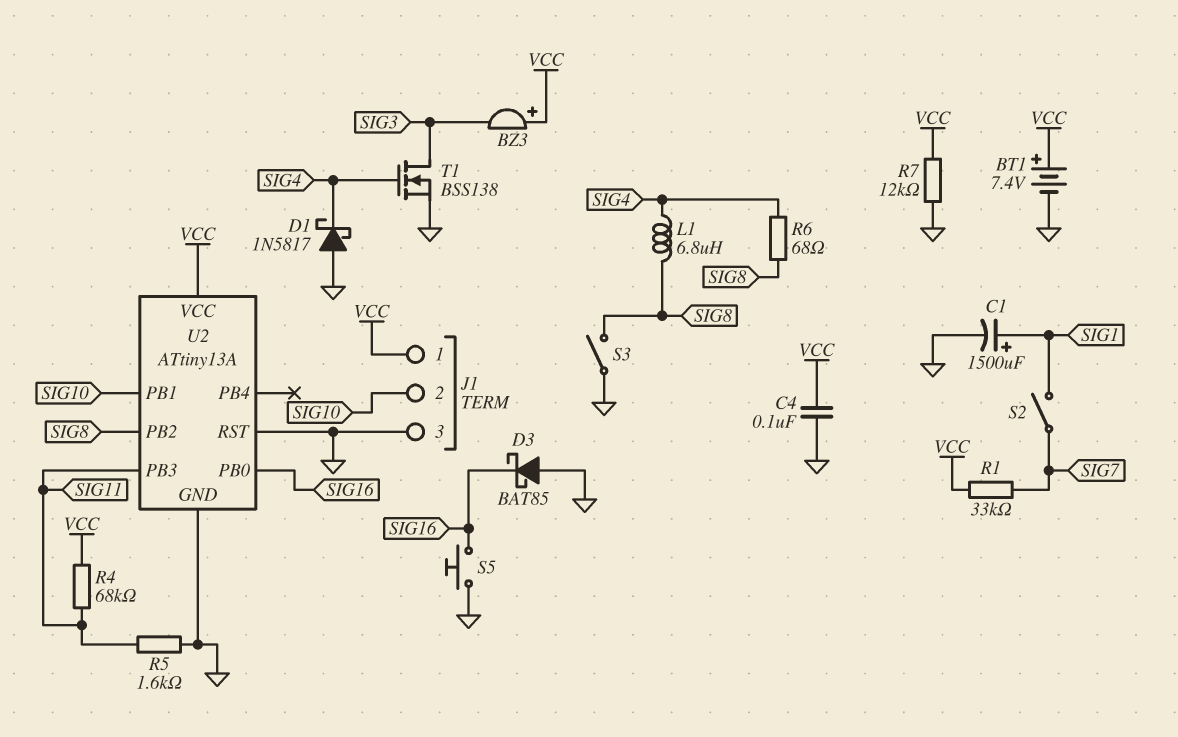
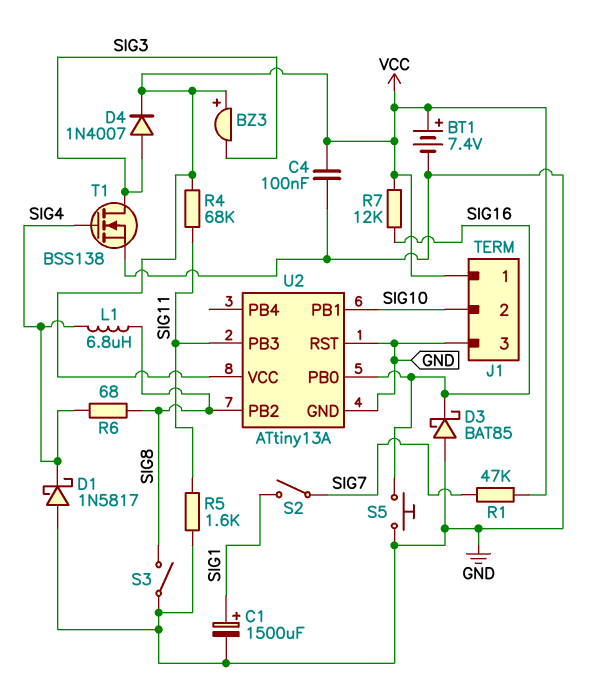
D4: none -> diode 1N4007 (A SIG3, K VCC)
R1: 33k (SIG7, VCC) -> 47k (SIG7, VCC)
R7: 12k (GND, VCC) -> 12k (SIG16, VCC)

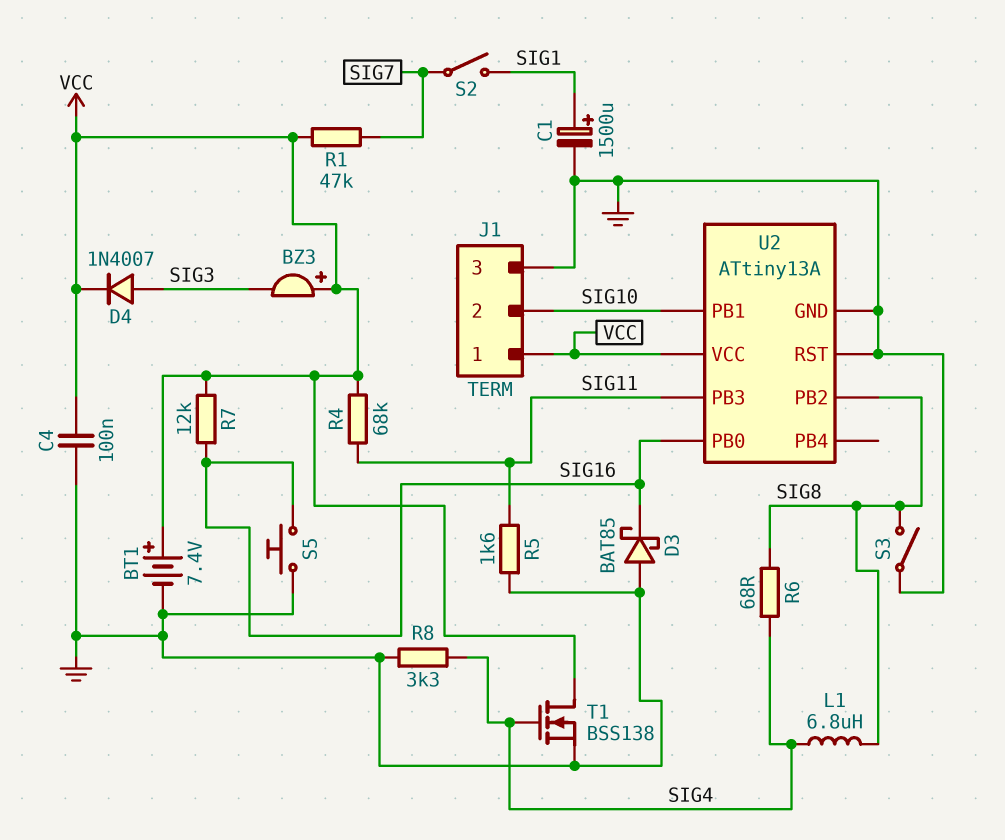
D1: schottky 1N5817 (A GND, K SIG4) -> none
R8: none -> 3.3k (GND, SIG4)
T1: NMOS BSS138 (G SIG4, D SIG3, S GND) -> NMOS BSS138 (G SIG4, D VCC, S GND)

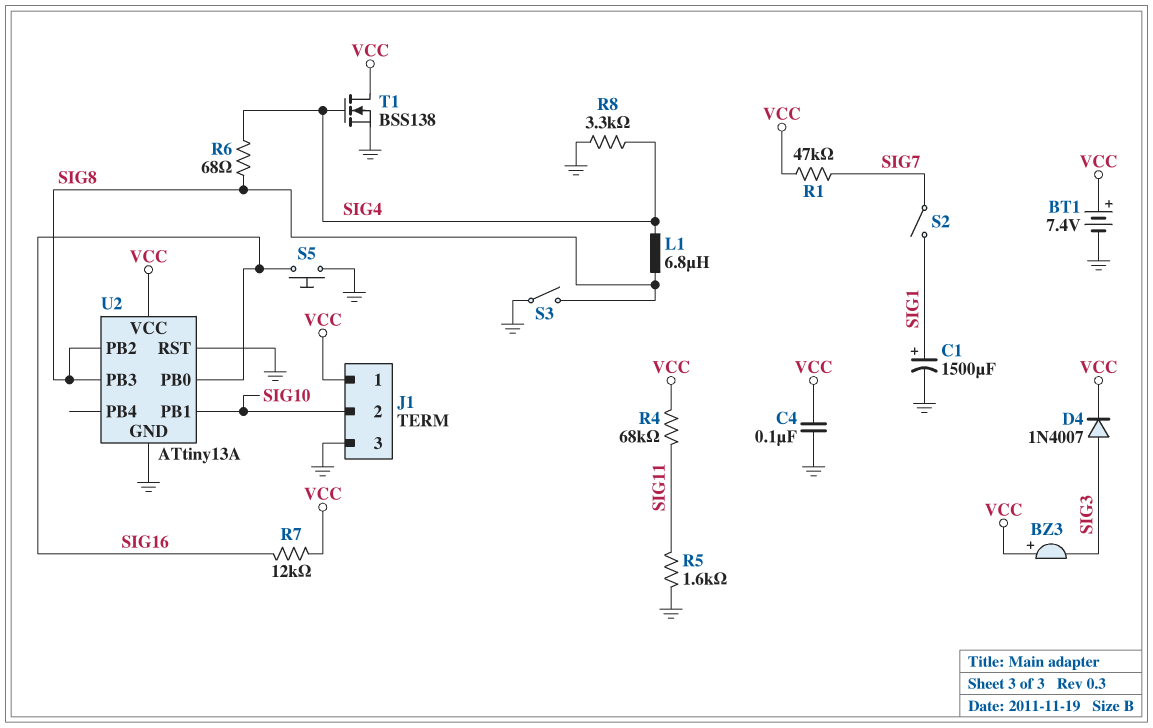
D3: schottky BAT85 (A GND, K SIG16) -> none
U2 pin PB3: SIG11 -> SIG8

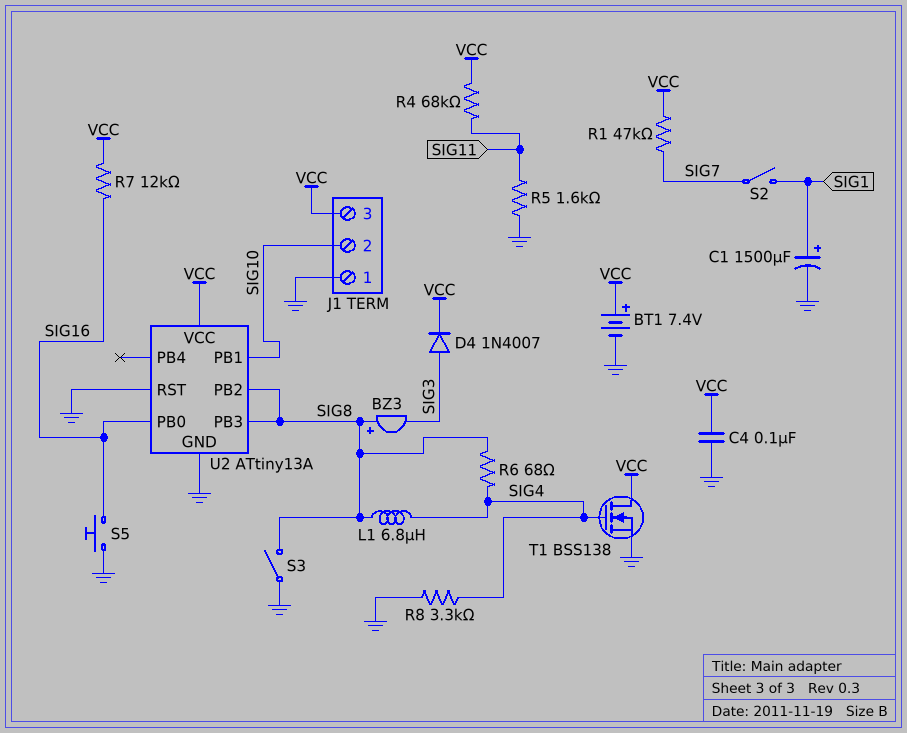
BZ3: buzzer (plus VCC, minus SIG3) -> buzzer (plus SIG8, minus SIG3)
J1 pin 1: VCC -> GND
J1 pin 3: GND -> VCC

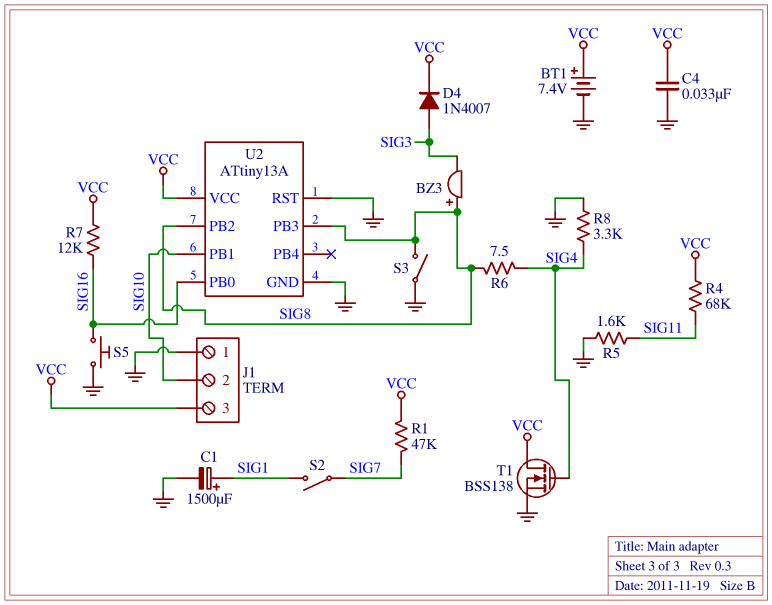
C4: 100nF (GND, VCC) -> 33nF (GND, VCC)
L1: 6.8uH (SIG4, SIG8) -> none
R6: 68 (SIG4, SIG8) -> 7.5 (SIG4, SIG8)

